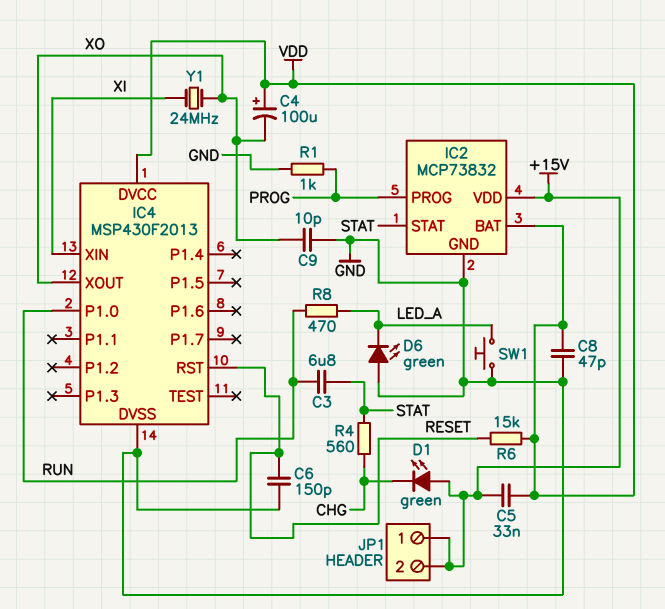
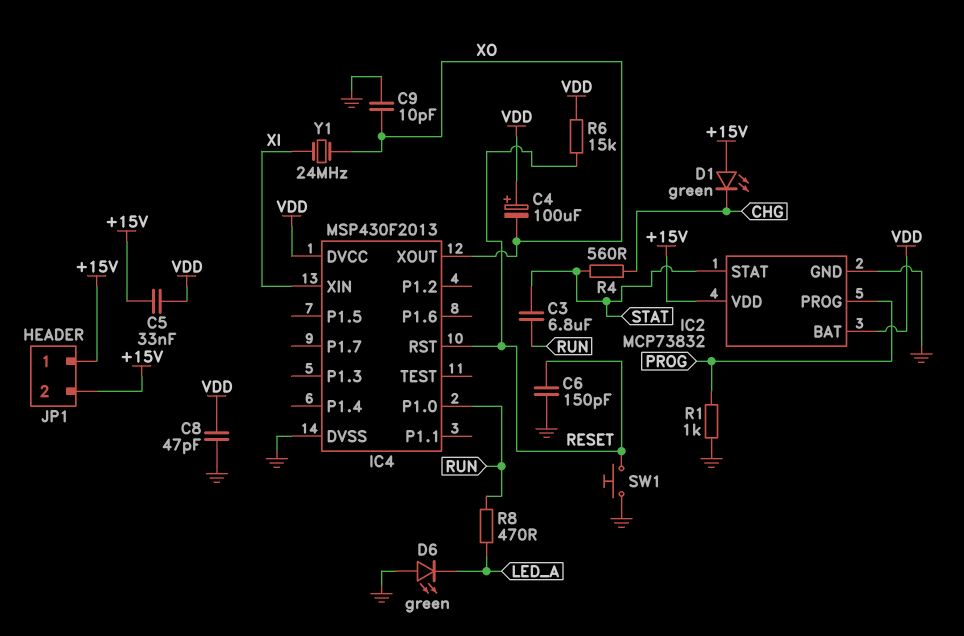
SW1: button (GND, LED_A) -> button (GND, RESET)

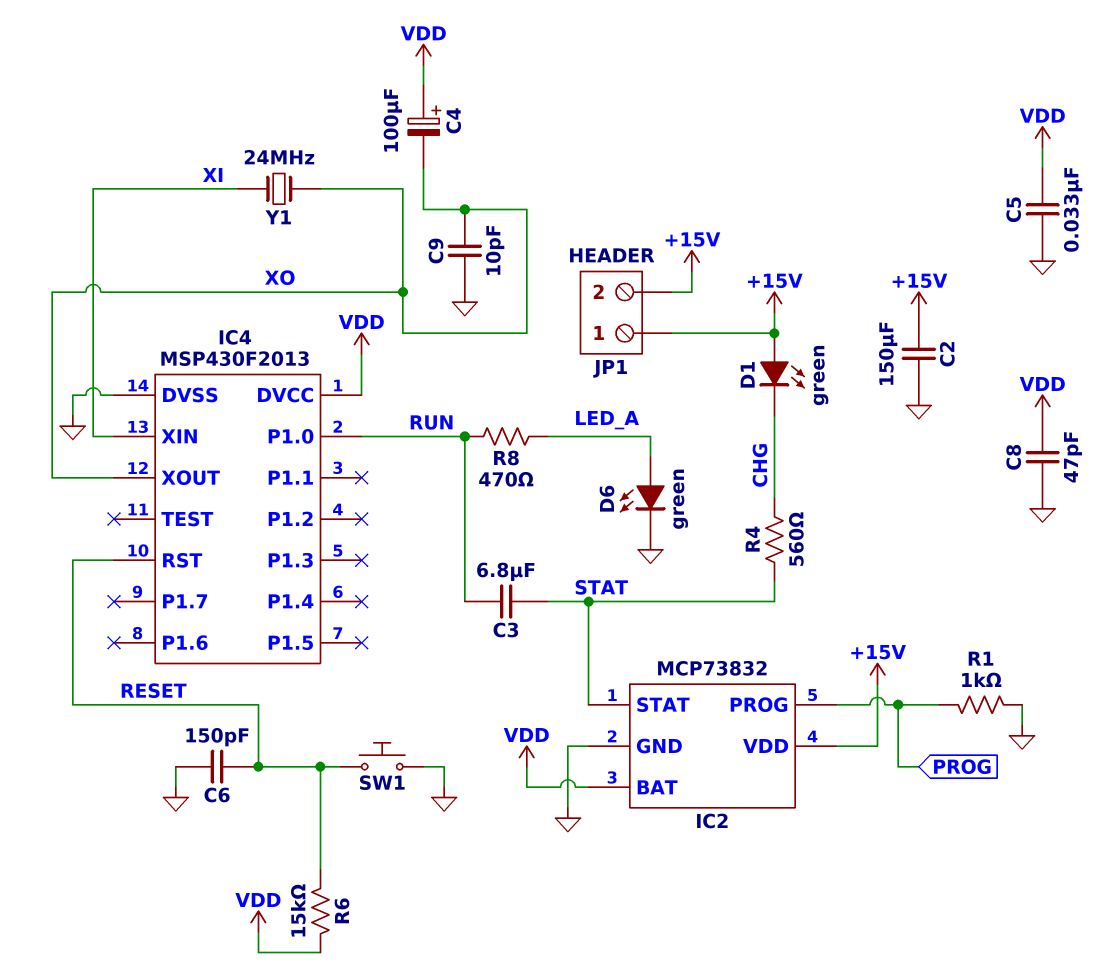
C2: none -> 150uF (+15V, GND)
C5: 33nF (+15V, VDD) -> 33nF (GND, VDD)
D6: LED green (A GND, K LED_A) -> LED green (A LED_A, K GND)

